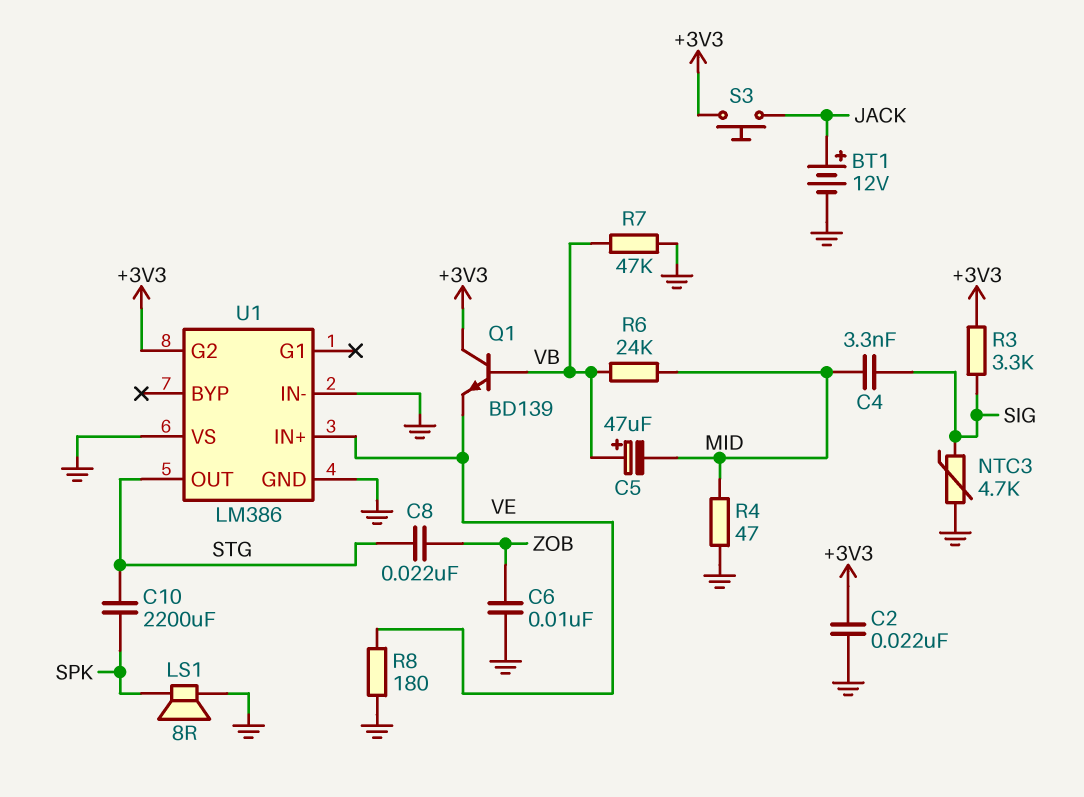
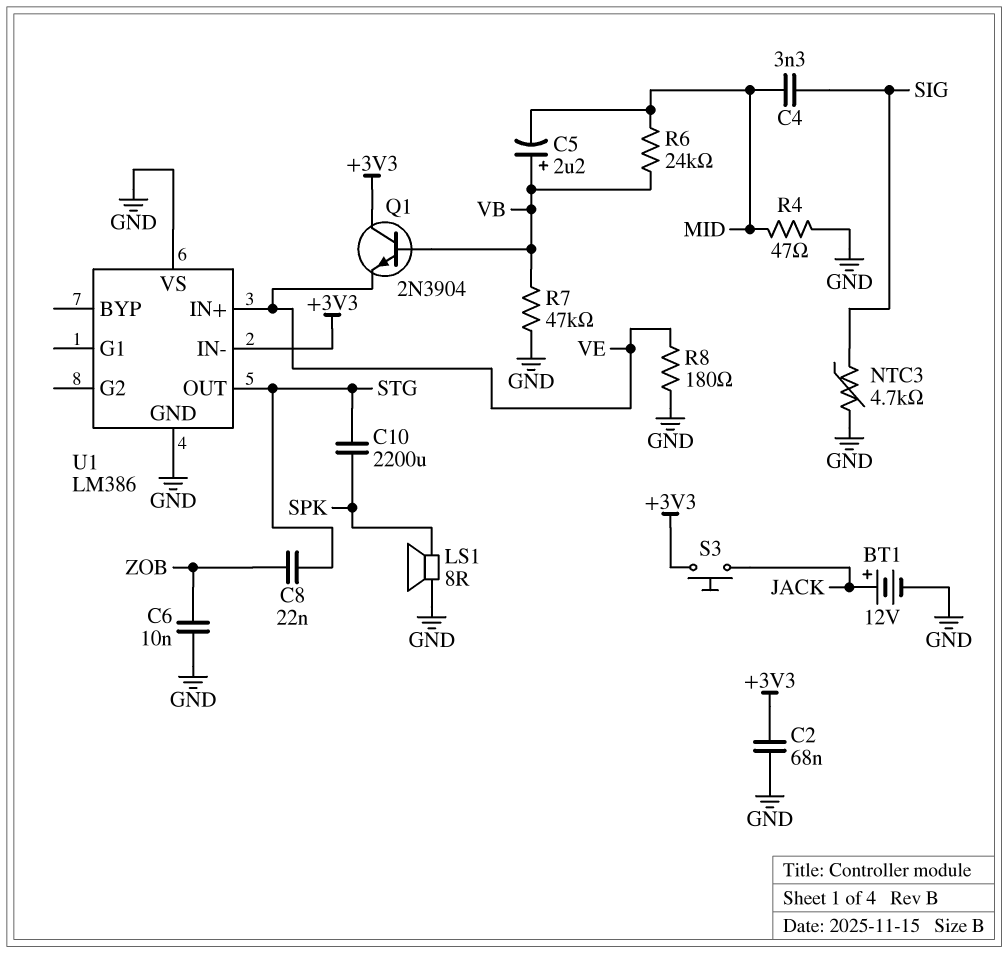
C2: 22nF (+3V3, GND) -> 68nF (+3V3, GND)
C5: 47uF (plus VB, minus MID) -> 2.2uF (plus VB, minus MID)
Q1: NPN BD139 (B VB, C +3V3, E VE) -> NPN 2N3904 (B VB, C +3V3, E VE)
R3: 3.3k (+3V3, SIG) -> none
U1 pin G2: +3V3 -> none
U1 pin IN-: GND -> +3V3

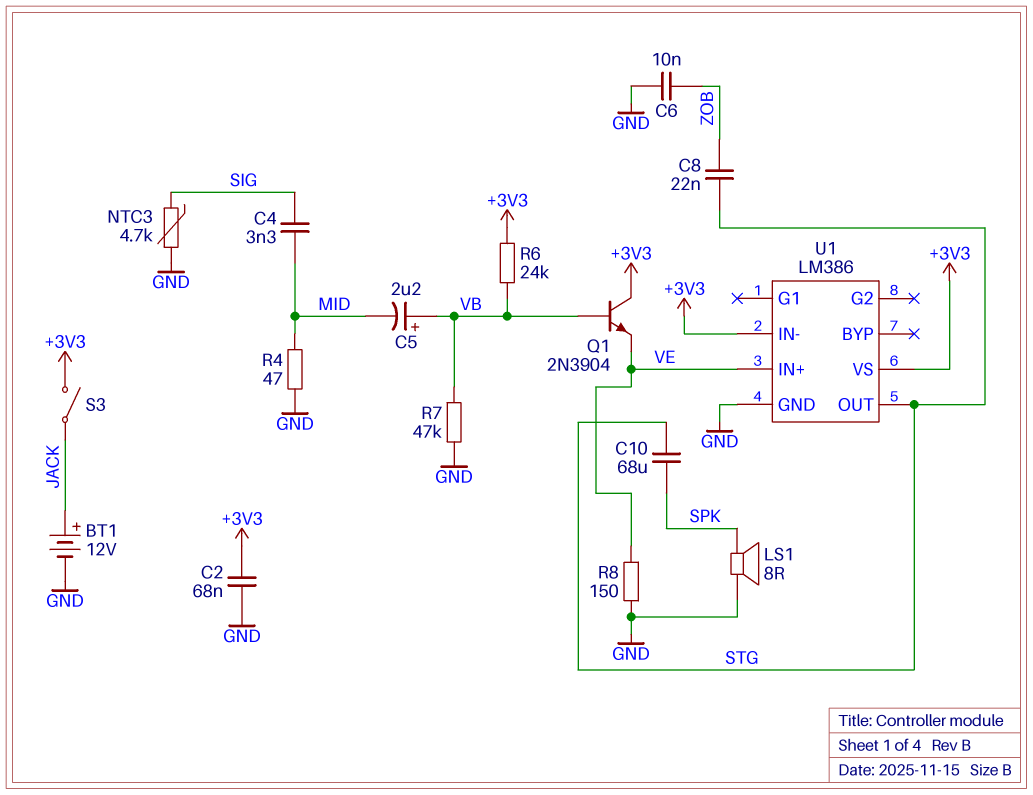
C10: 2200uF (SPK, STG) -> 68uF (SPK, STG)
R6: 24k (MID, VB) -> 24k (+3V3, VB)
R8: 180 (GND, VE) -> 150 (GND, VE)
S3: button (+3V3, JACK) -> switch (+3V3, JACK)
U1 pin VS: GND -> +3V3

